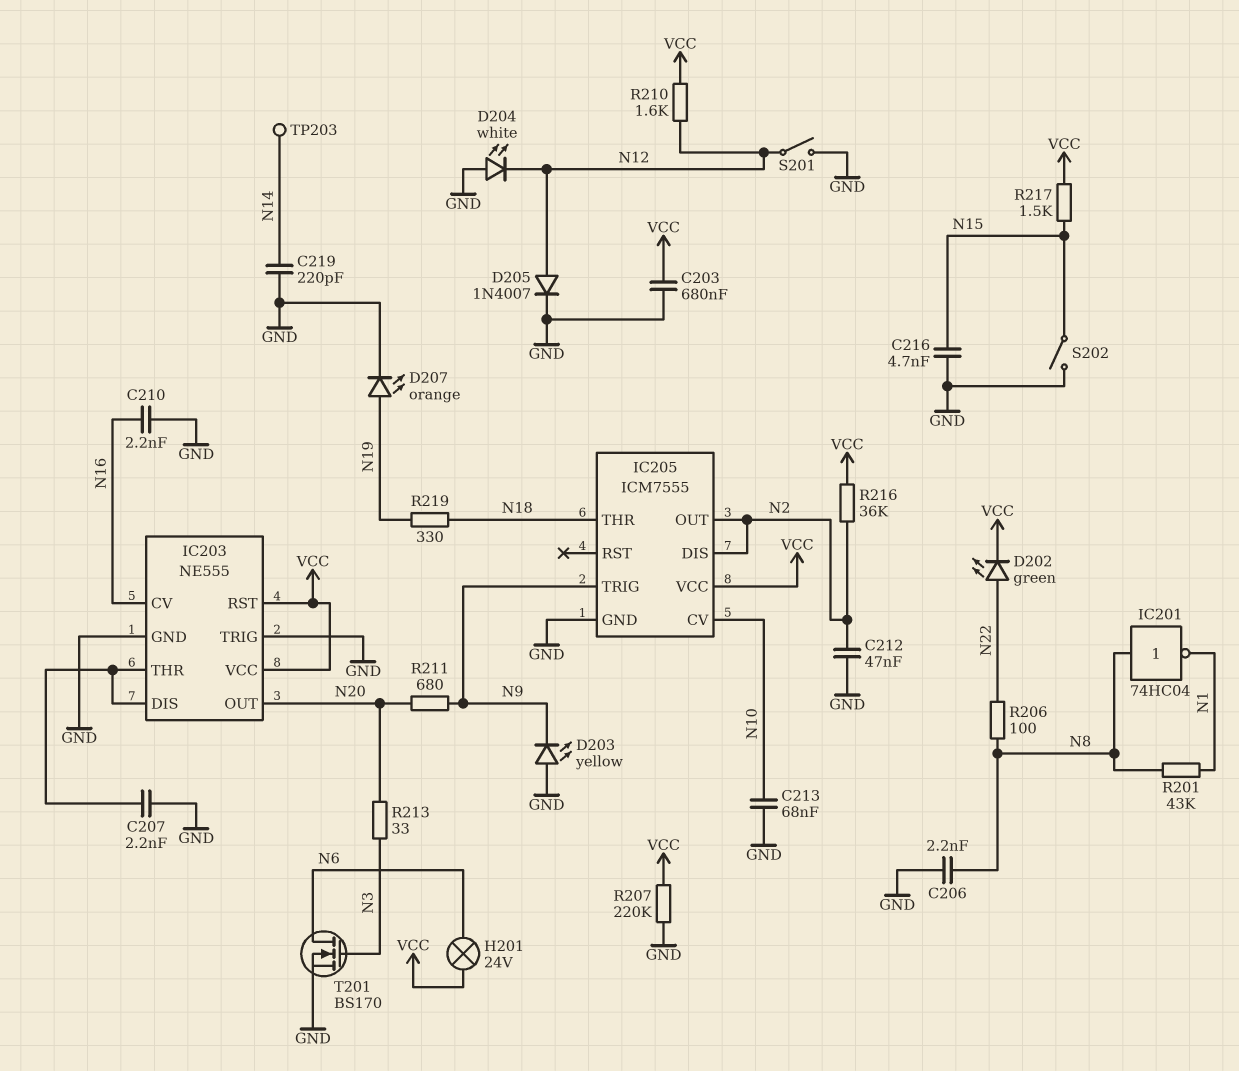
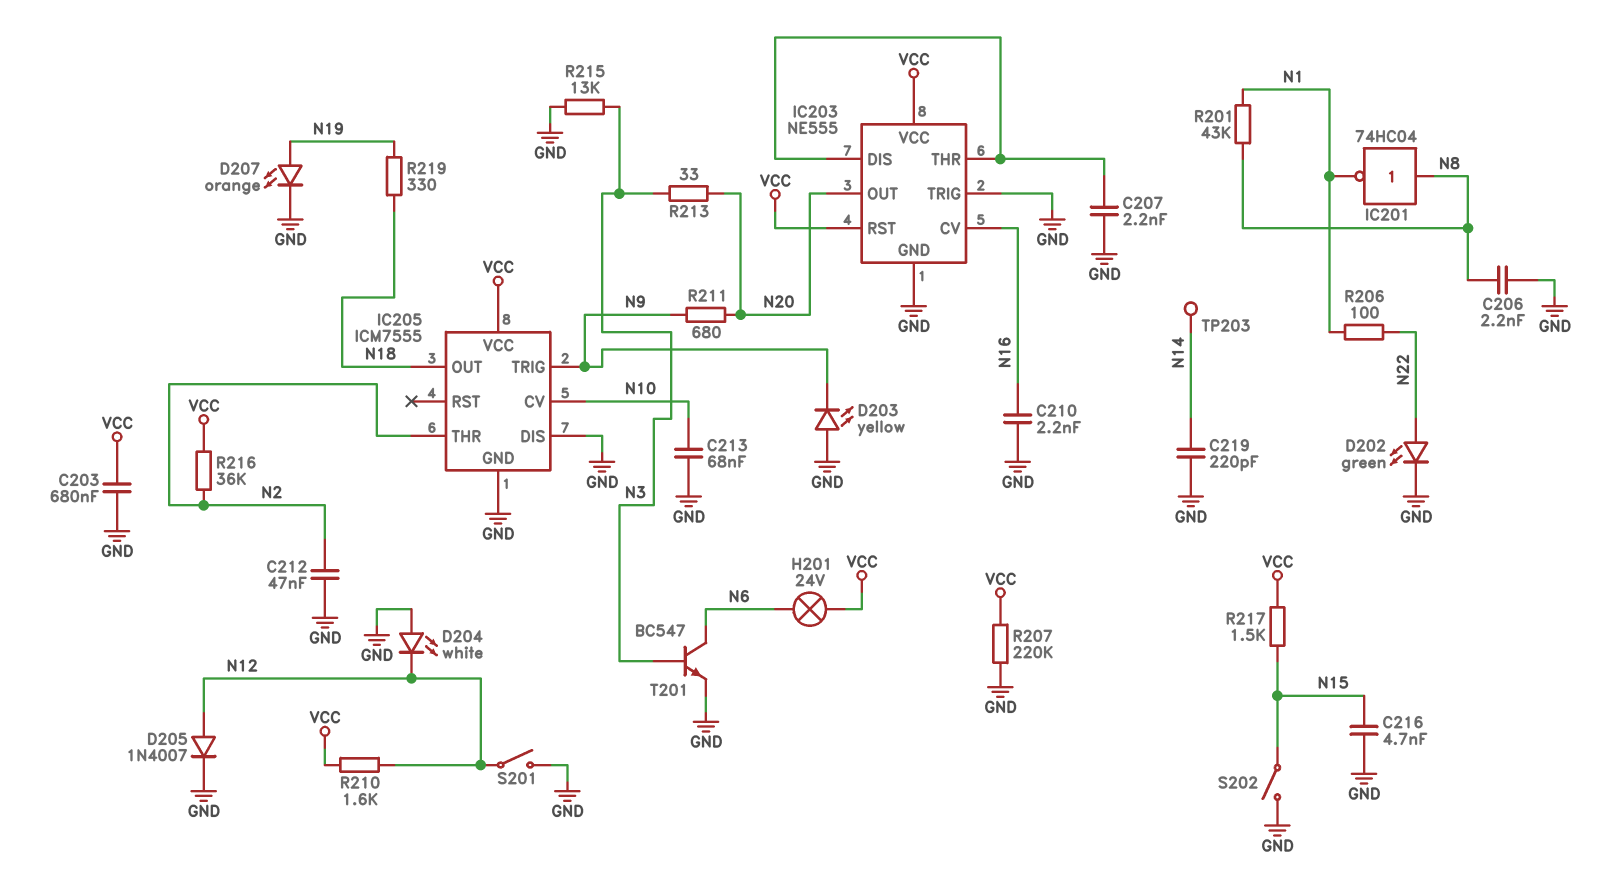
D202: LED green (A N22, K VCC) -> LED green (A N22, K GND)
IC205 pin DIS: N2 -> GND
IC205 pin OUT: N2 -> N18
IC205 pin THR: N18 -> N2
R206: 100 (N8, N22) -> 100 (N1, N22)
R215: none -> 13k (GND, N3)
T201: NMOS BS170 (G N3, D N6, S GND) -> NPN BC547 (B N3, C N6, E GND)

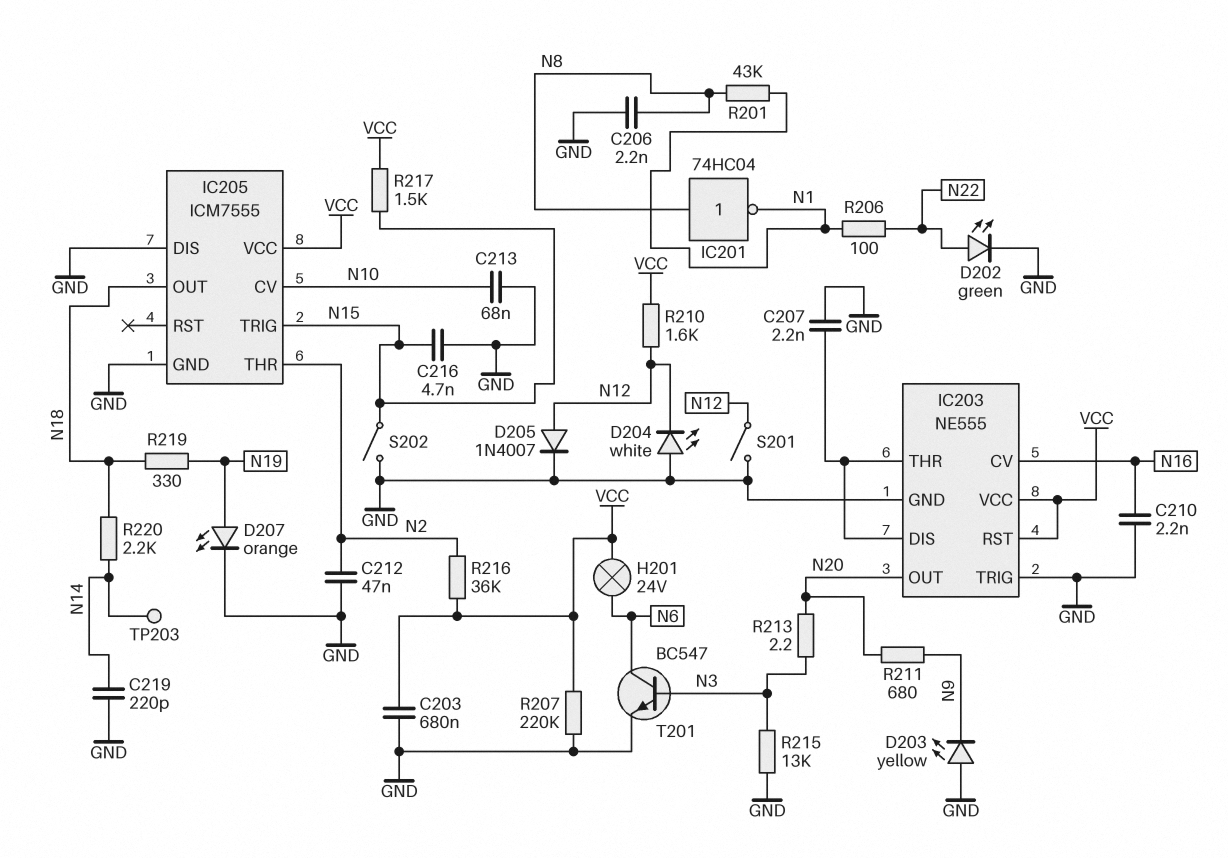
IC205 pin TRIG: N9 -> N15
R213: 33 (N3, N20) -> 2.2 (N3, N20)
R220: none -> 2.2k (N14, N18)

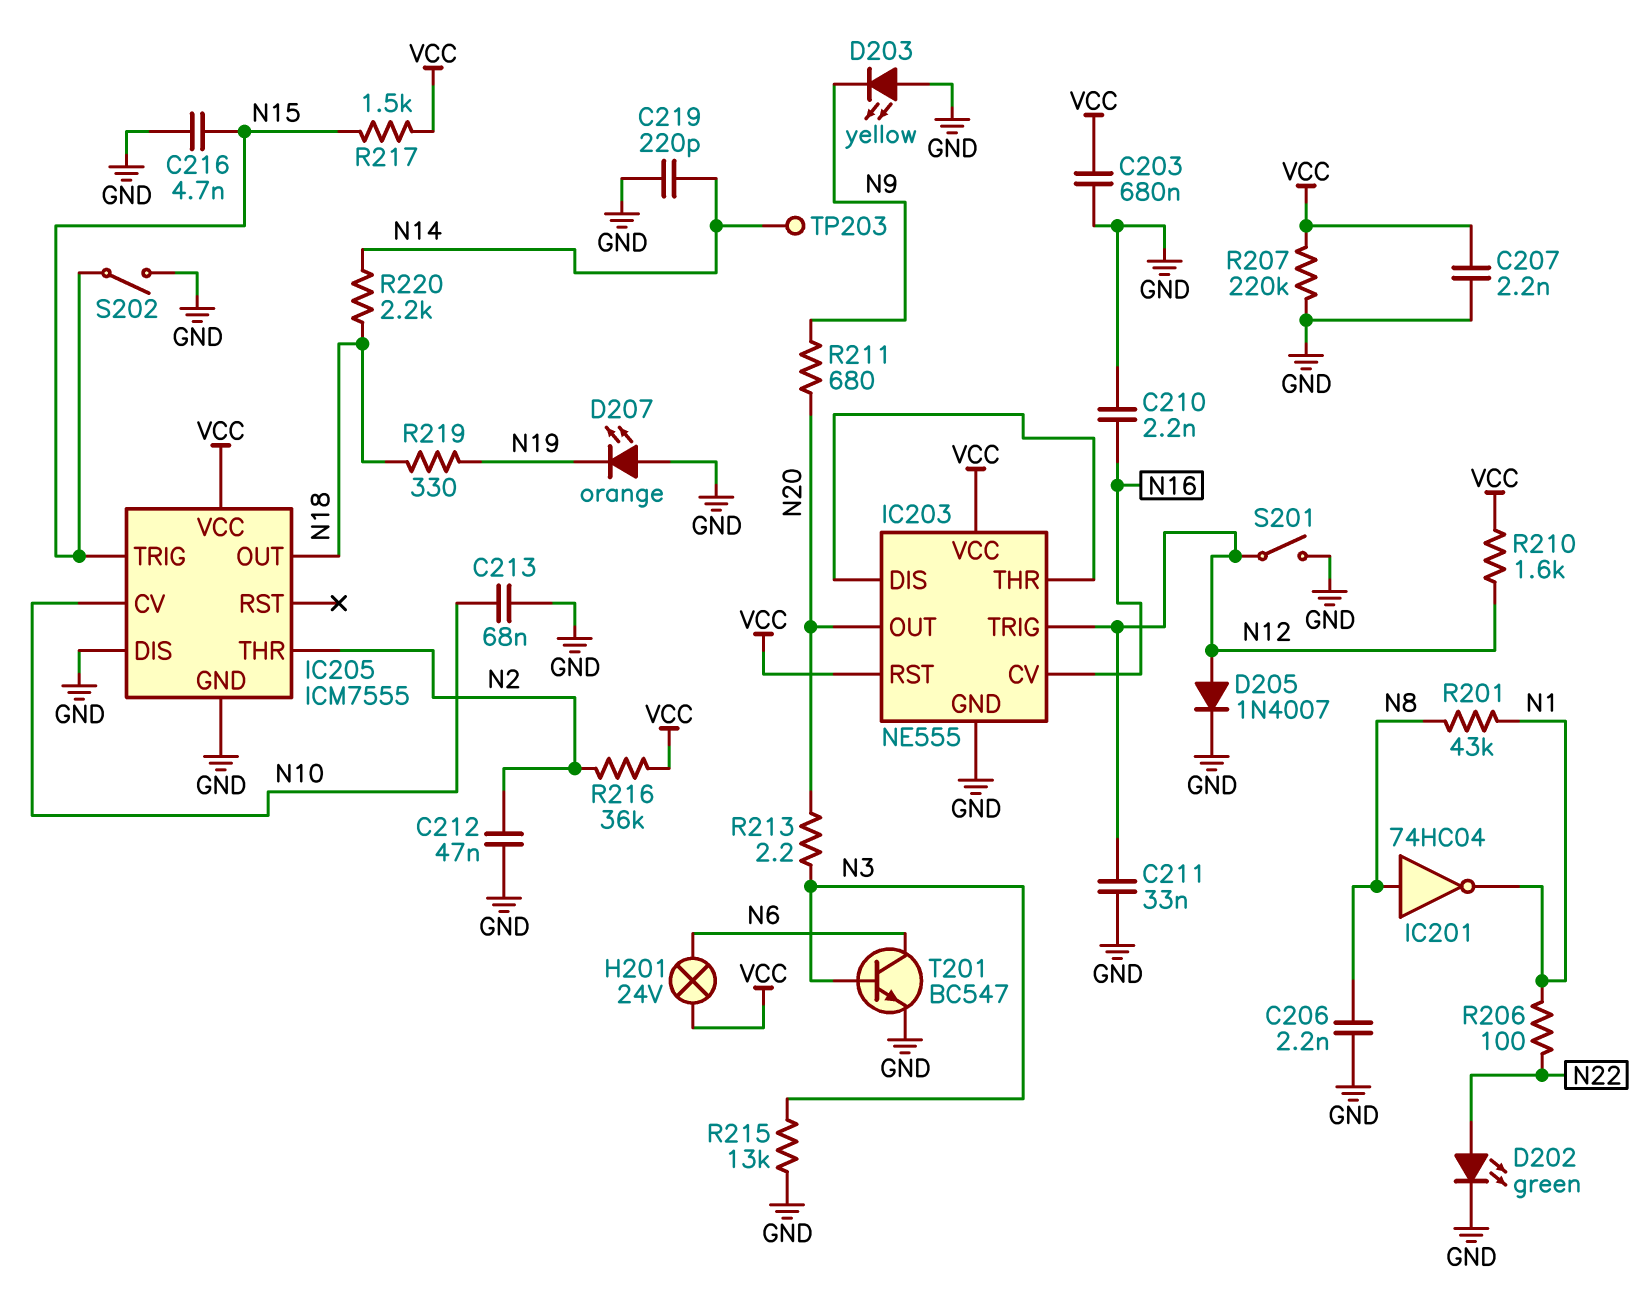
C207: 2.2nF (GND, IC203/DIS) -> 2.2nF (GND, VCC)
C211: none -> 33nF (GND, N12)
D204: LED white (A GND, K N12) -> none
D207: LED orange (A N19, K GND) -> LED orange (A GND, K N19)
IC203 pin TRIG: GND -> N12

